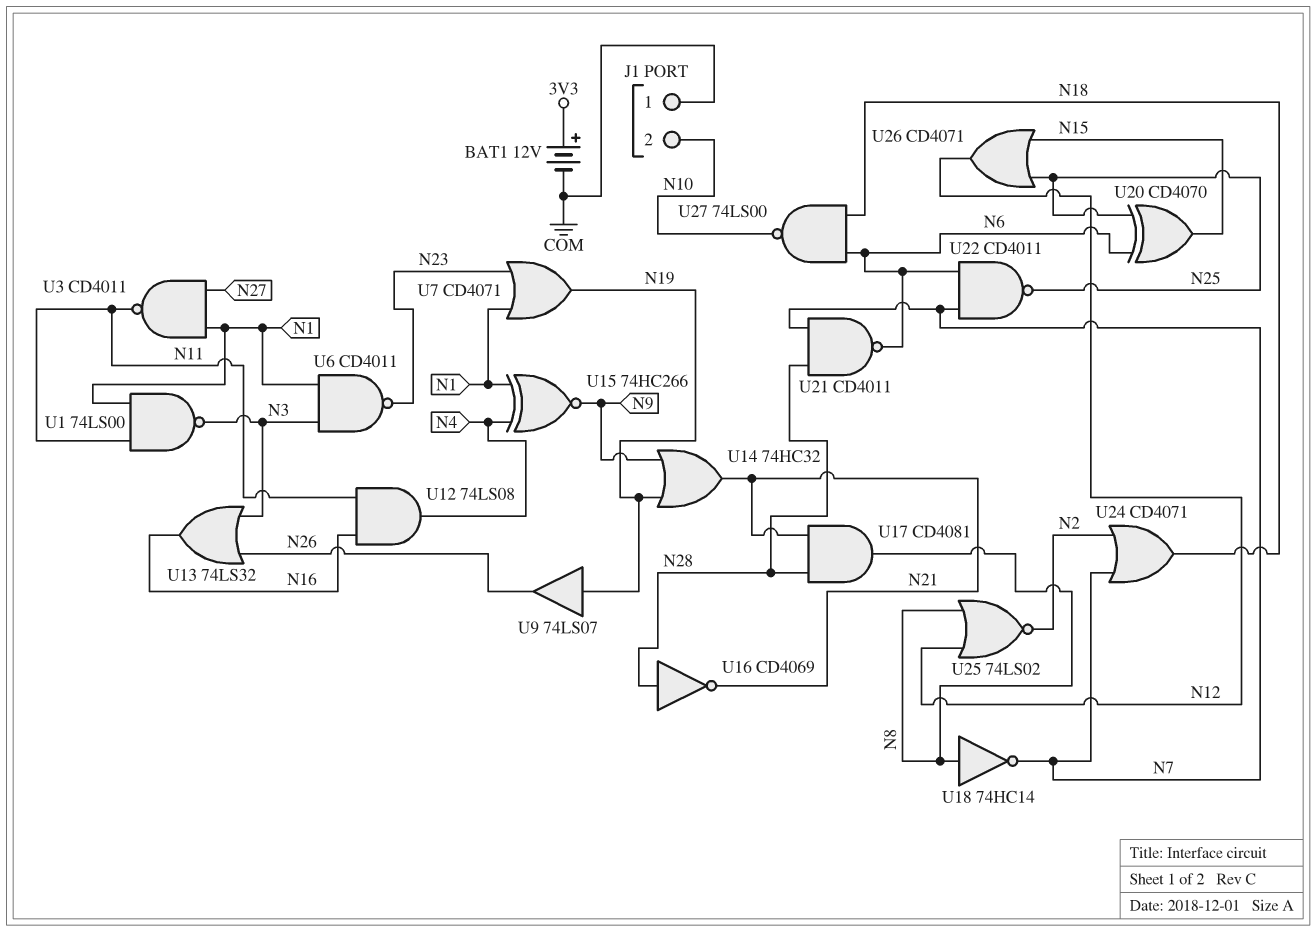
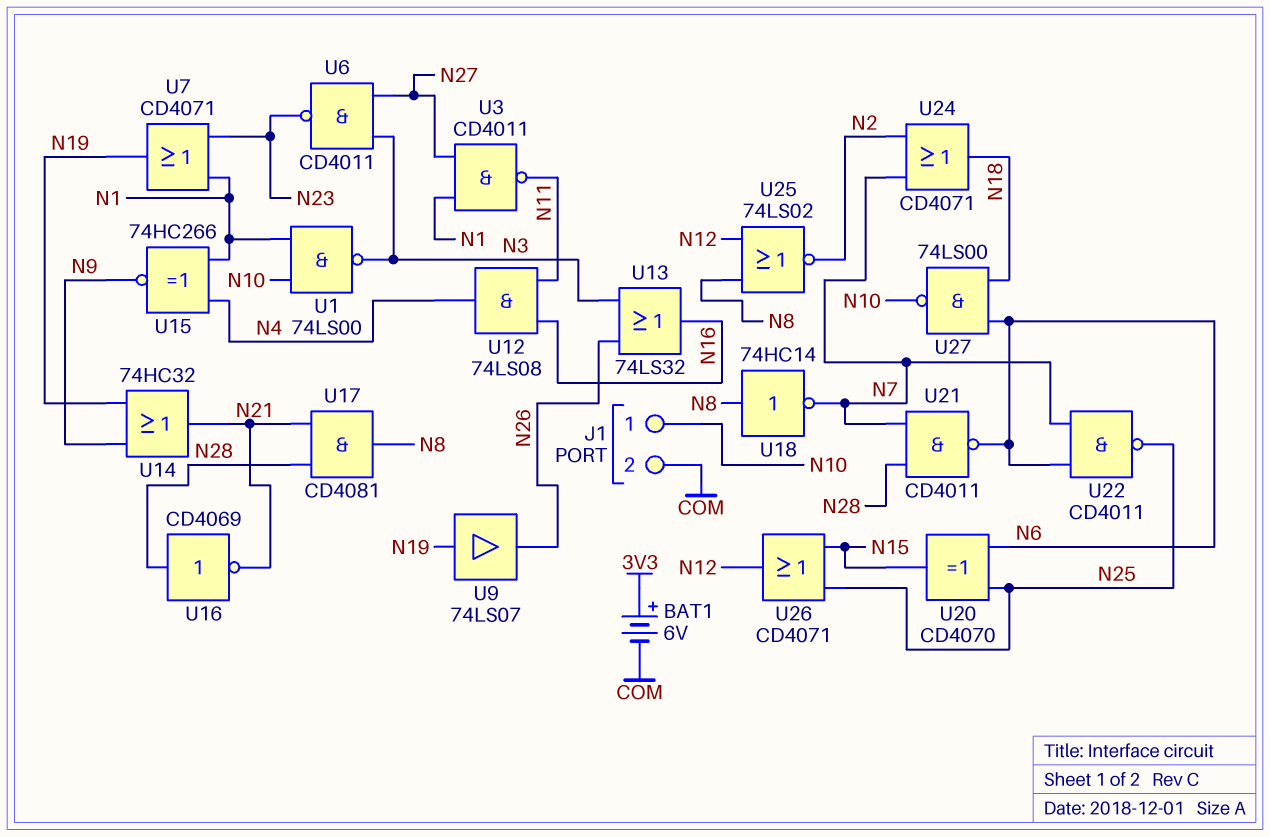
BAT1: 12V (plus 3V3, minus COM) -> 6V (plus 3V3, minus COM)
J1 pin 1: COM -> N10
J1 pin 2: N10 -> COM
U1: NAND 74LS00 (in N1, in N11, out N3) -> NAND 74LS00 (in N1, in N10, out N3)
U6: NAND CD4011 (in N1, in N3, out N23) -> NAND CD4011 (in N3, in N27, out N23)

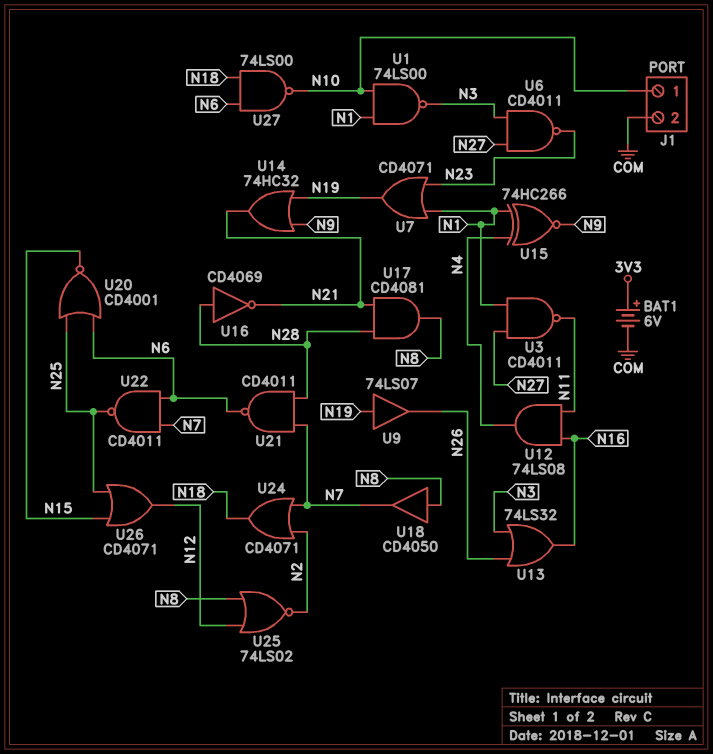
U18: NOT 74HC14 (in N8, out N7) -> buffer CD4050 (in N8, out N7)
U20: XOR CD4070 (in N6, in N25, out N15) -> NOR CD4001 (in N6, in N25, out N15)

